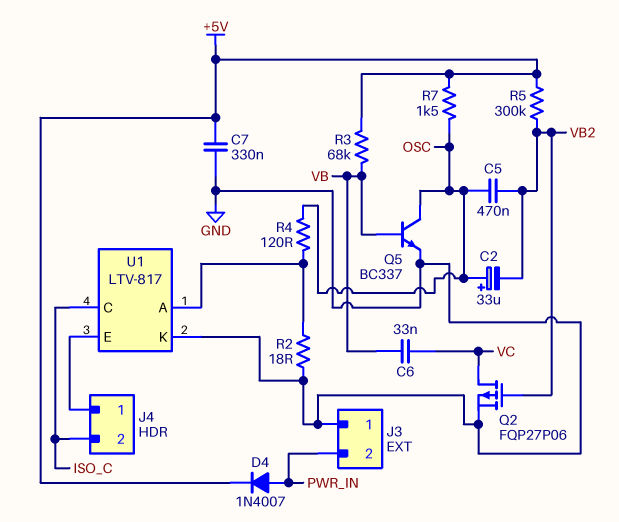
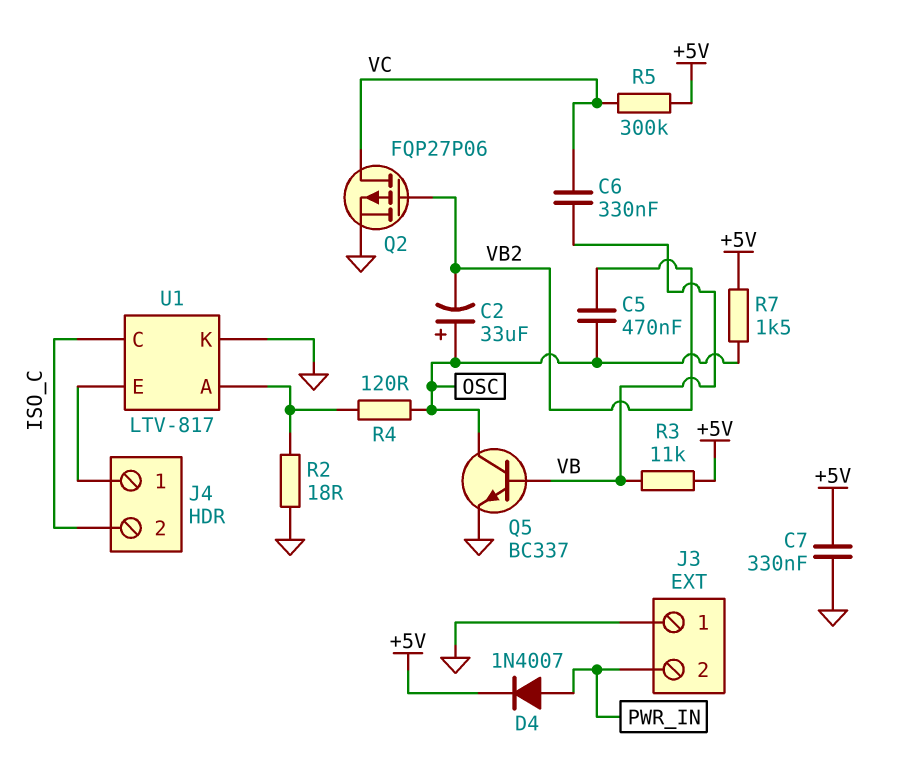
C6: 33nF (VB, VC) -> 330nF (VB, VC)
R3: 68k (+5V, VB) -> 11k (+5V, VB)
R5: 300k (+5V, VB2) -> 300k (+5V, VC)

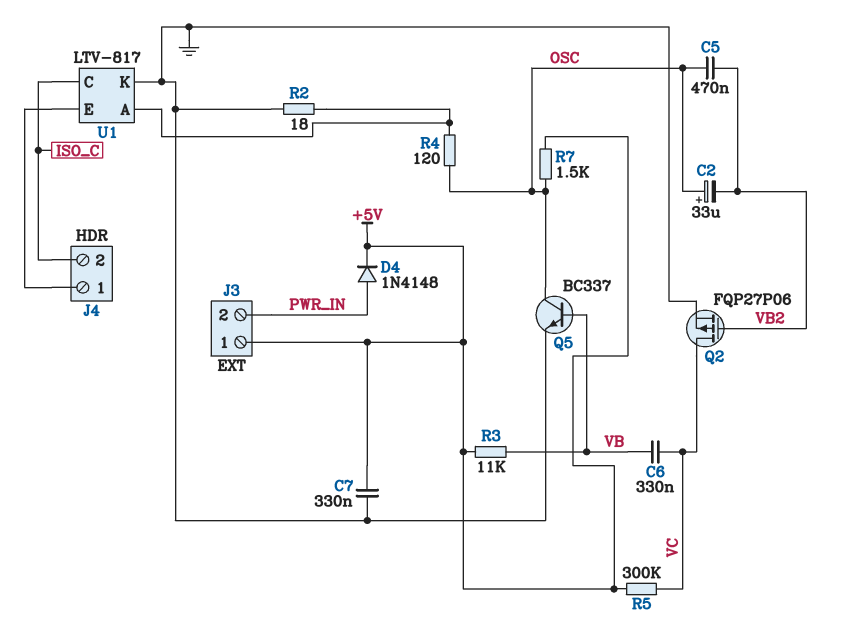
D4: diode 1N4007 (A PWR_IN, K +5V) -> diode 1N4148 (A PWR_IN, K +5V)
J3 pin 1: GND -> +5V

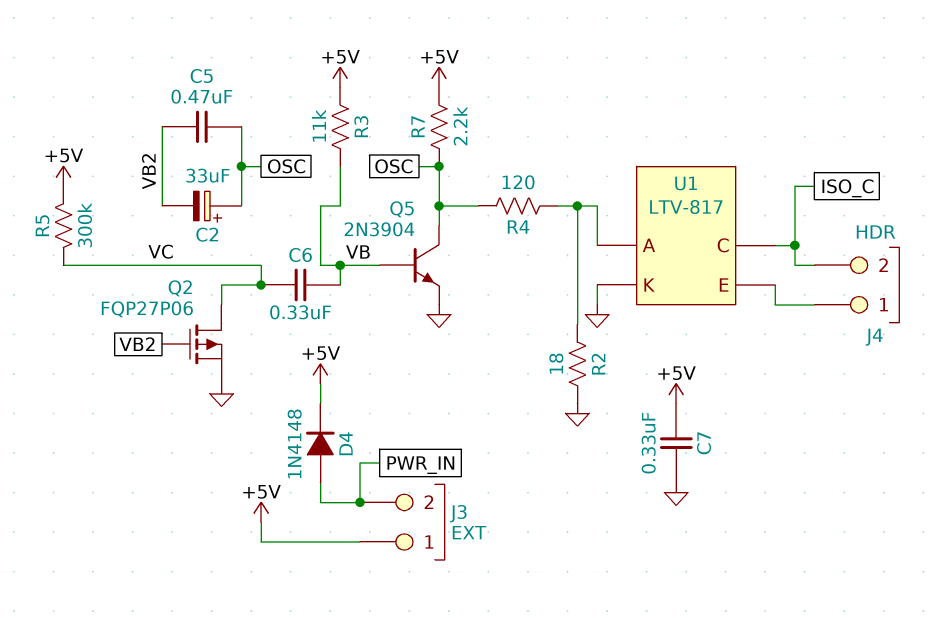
Q5: NPN BC337 (B VB, C OSC, E GND) -> NPN 2N3904 (B VB, C OSC, E GND)
R7: 1.5k (+5V, OSC) -> 2.2k (+5V, OSC)

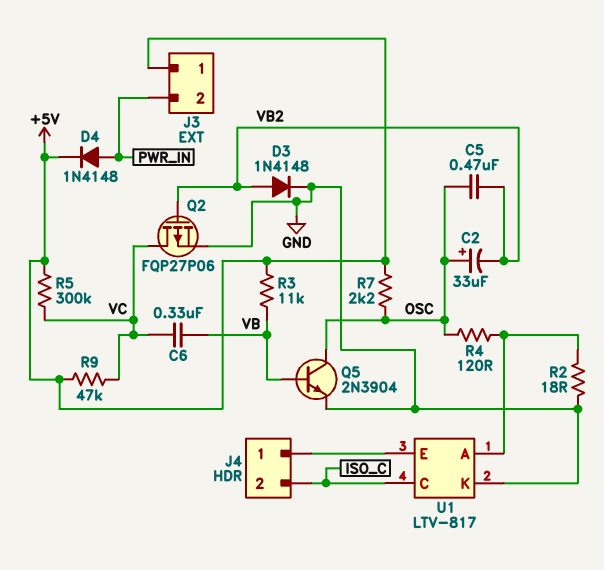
C7: 330nF (+5V, GND) -> none
D3: none -> diode 1N4148 (A VB2, K GND)
R9: none -> 47k (+5V, VC)

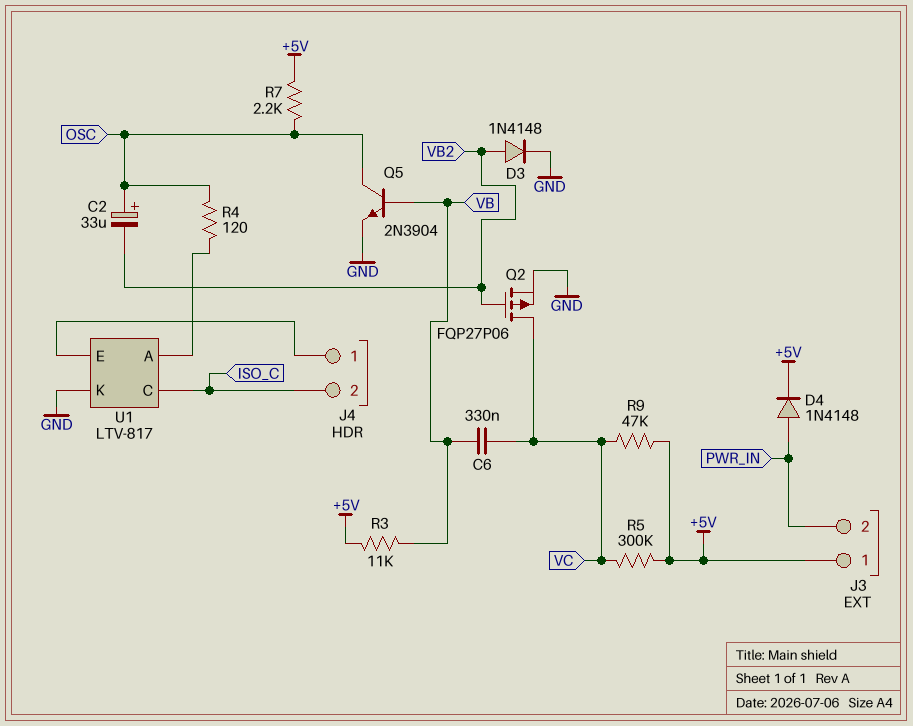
C5: 470nF (OSC, VB2) -> none
R2: 18 (GND, U1/A) -> none

